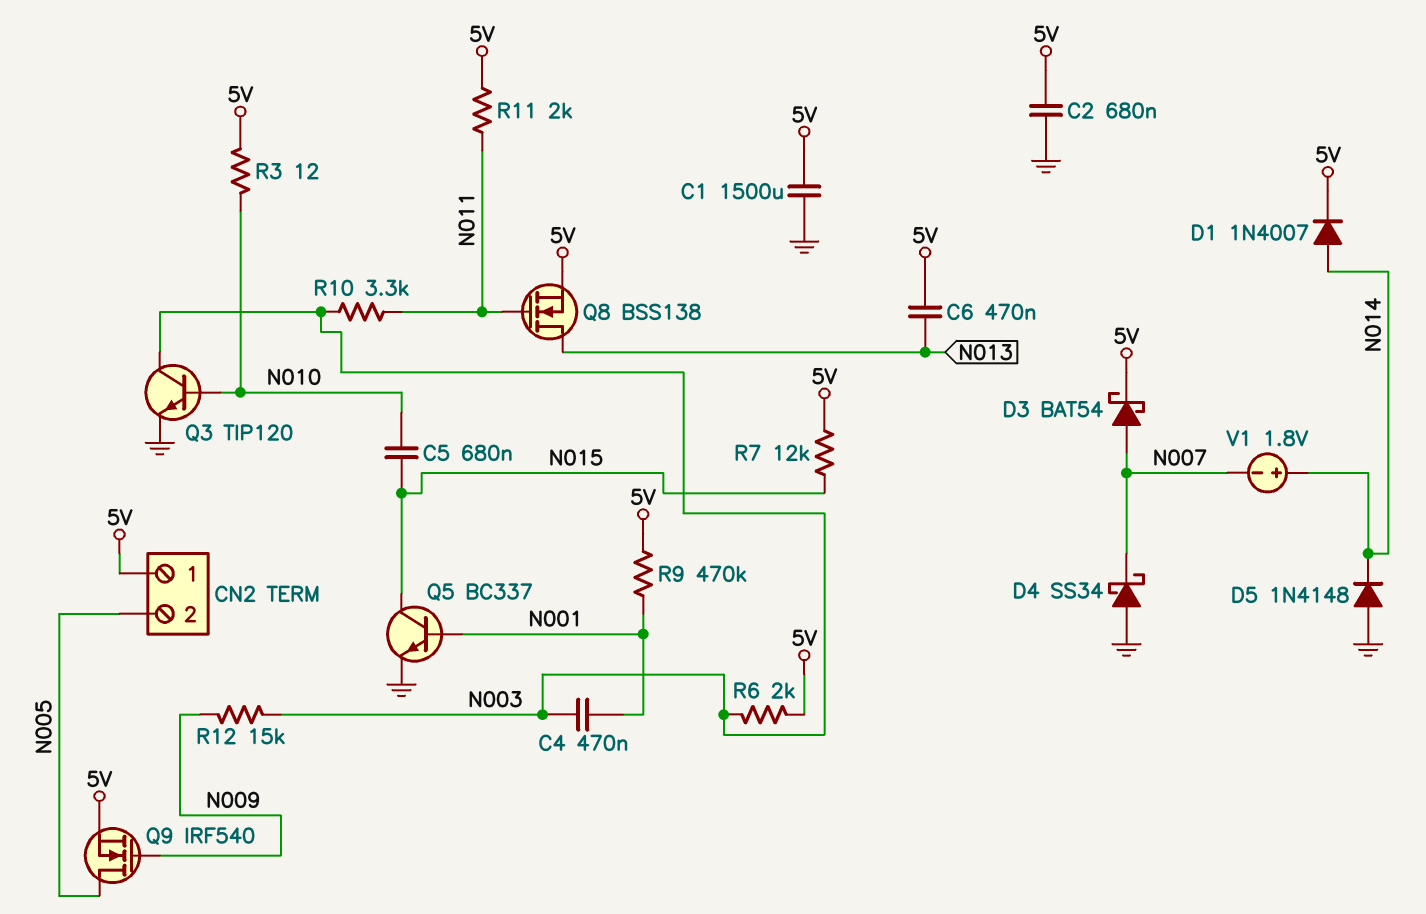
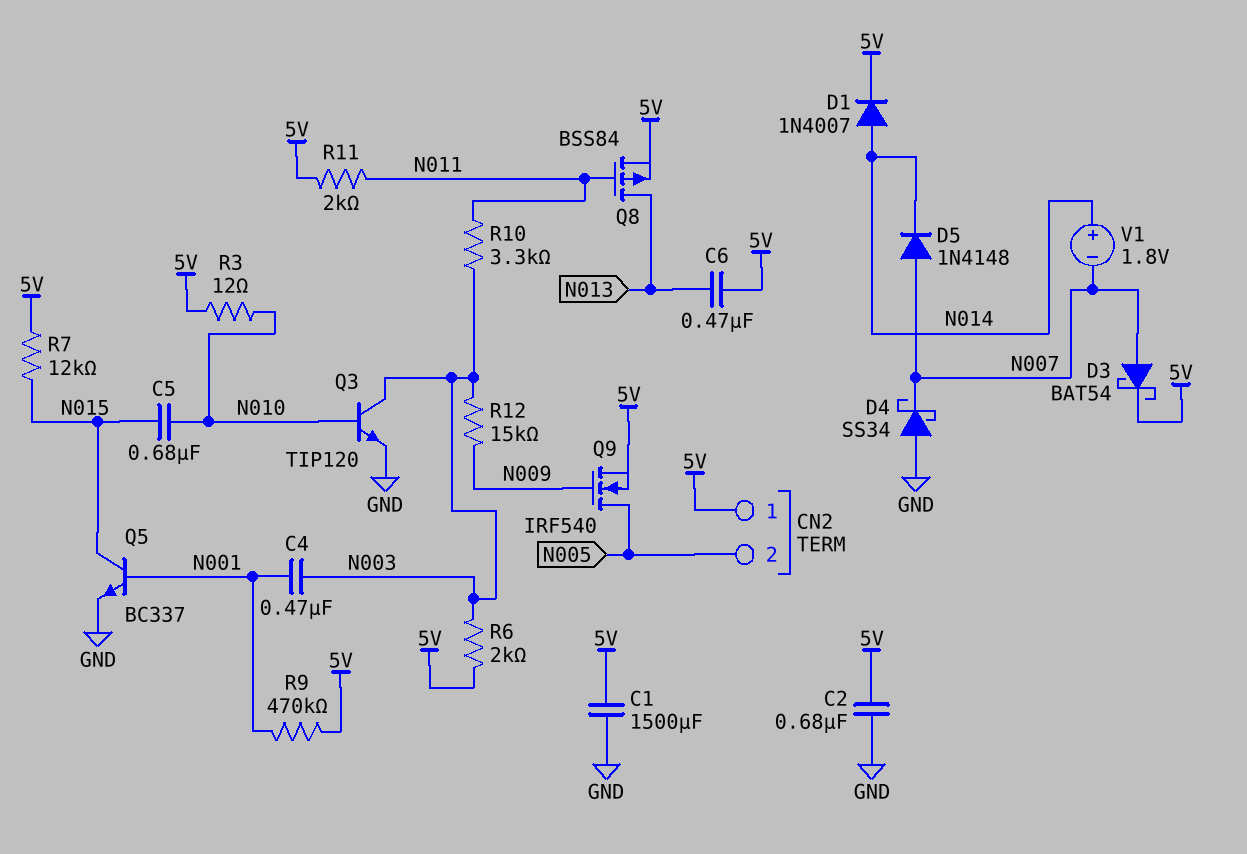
D5: diode 1N4148 (A GND, K N014) -> diode 1N4148 (A N007, K N014)
Q8: NMOS BSS138 (G N011, D N013, S 5V) -> PMOS BSS84 (G N011, D N013, S 5V)

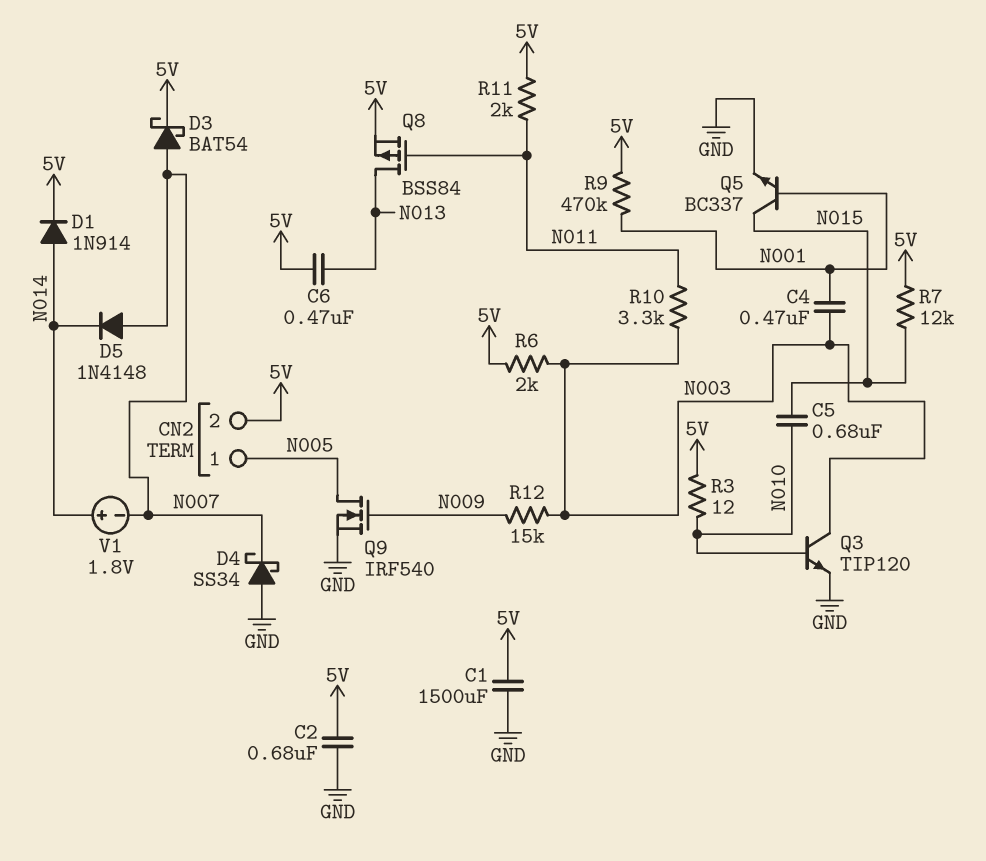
CN2 pin 1: 5V -> N005
CN2 pin 2: N005 -> 5V
D1: diode 1N4007 (A N014, K 5V) -> diode 1N914 (A N014, K 5V)
Q9: NMOS IRF540 (G N009, D N005, S 5V) -> NMOS IRF540 (G N009, D N005, S GND)

